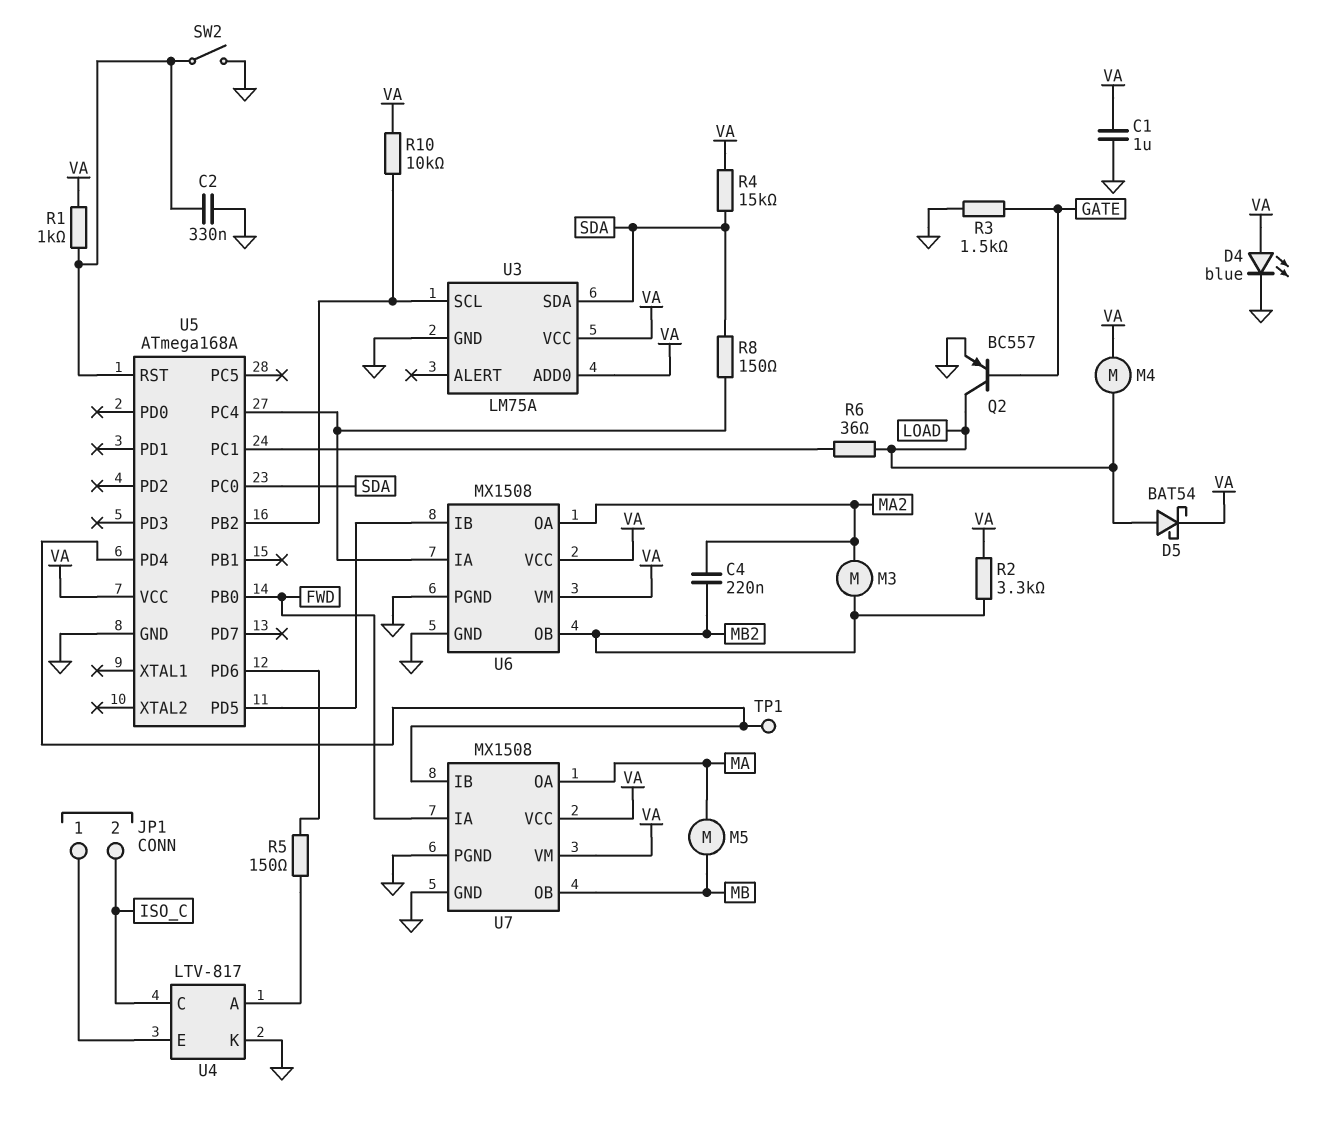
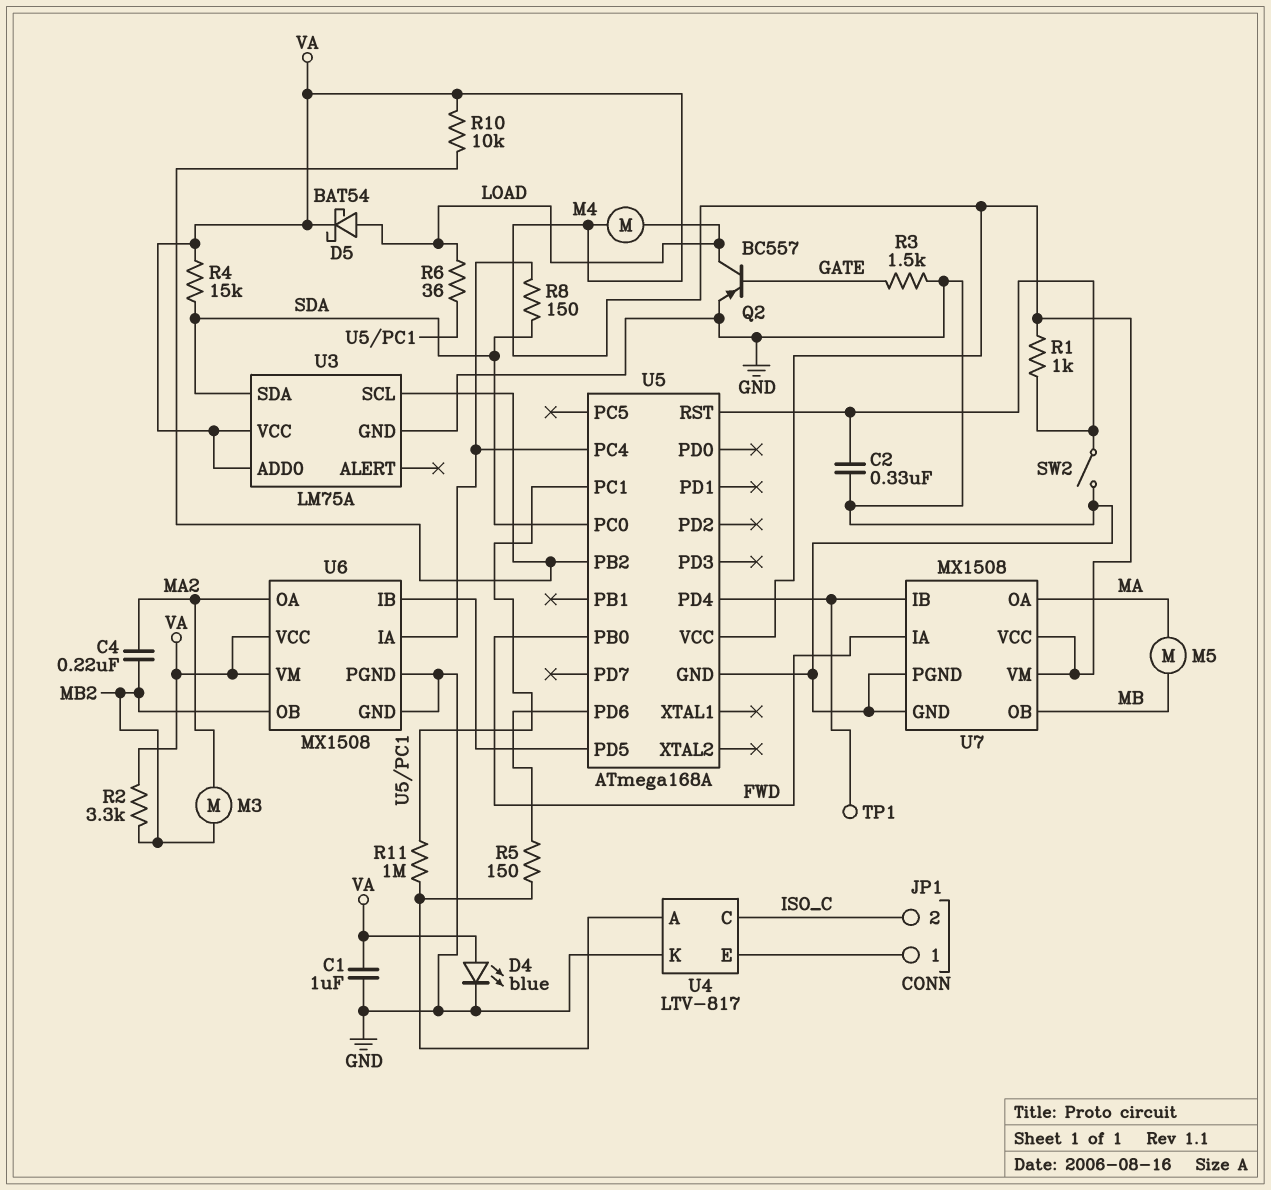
R11: none -> 1M (U4/A, U5/PC1)

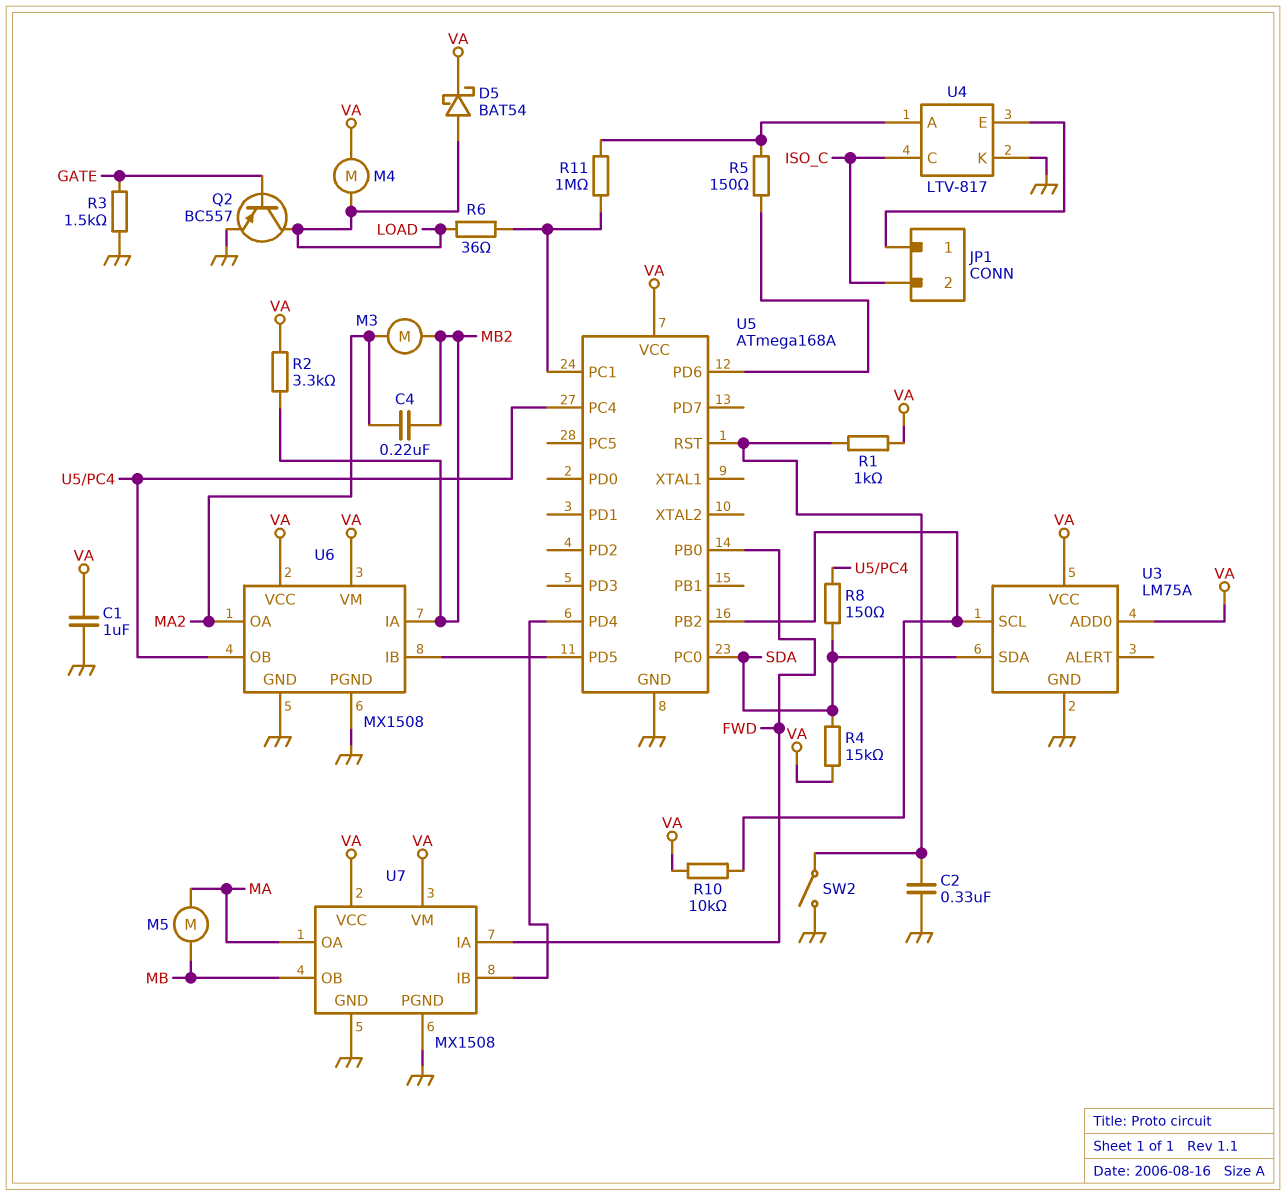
D4: LED blue (A VA, K GND) -> none
TP1: test point (U5/PD4) -> none
U6 pin IA: U5/PC4 -> MB2
U6 pin OB: MB2 -> U5/PC4

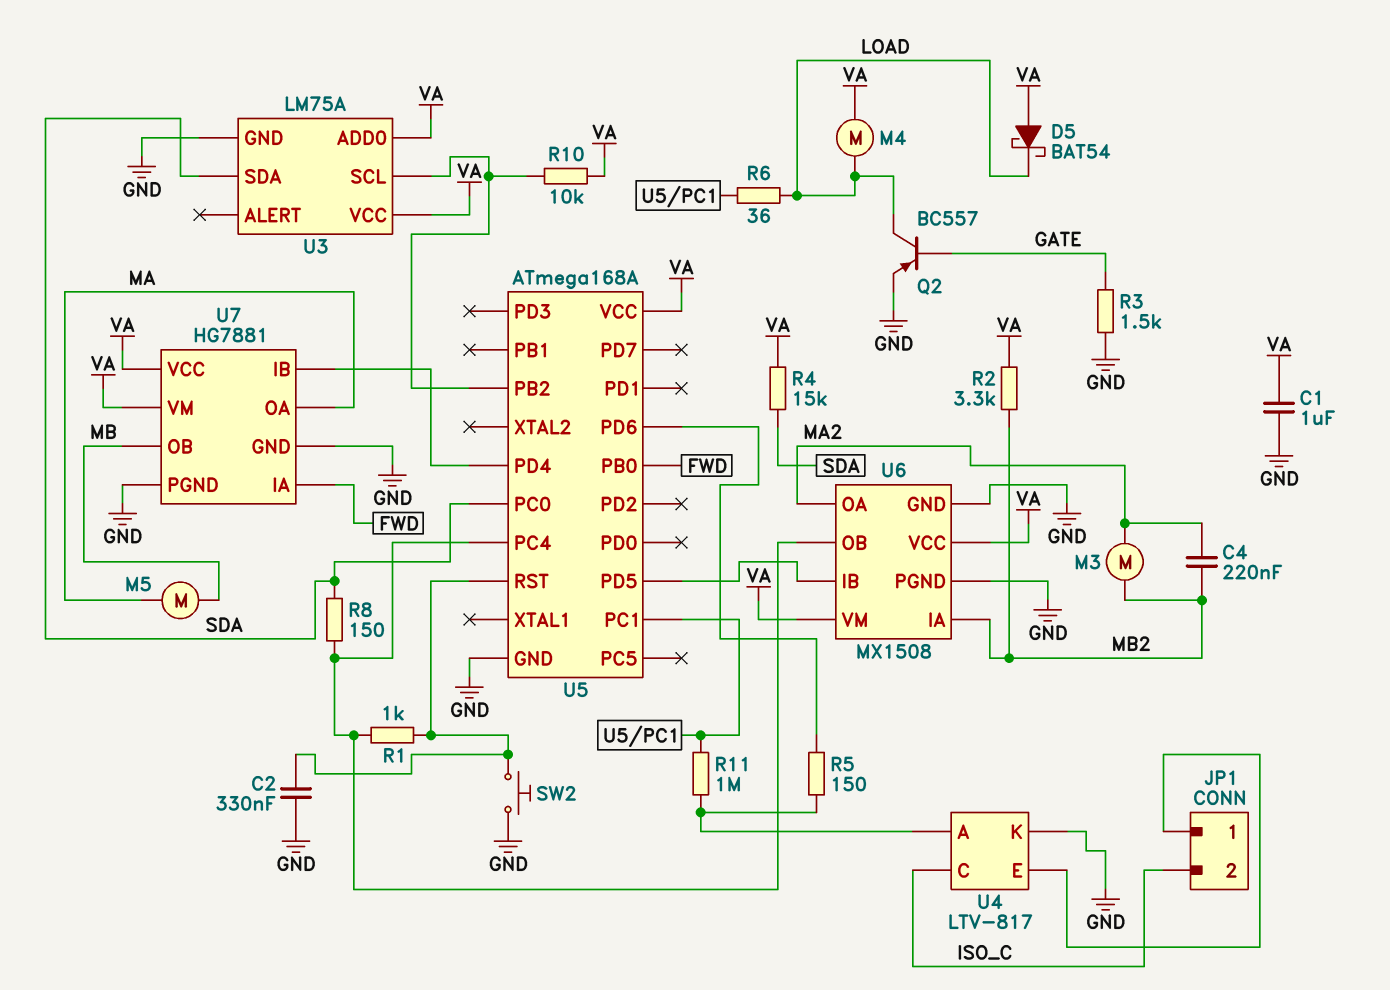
D5: schottky BAT54 (A LOAD, K VA) -> schottky BAT54 (A VA, K LOAD)
R1: 1k (U5/RST, VA) -> 1k (U5/PC4, U5/RST)
SW2: switch (GND, U5/RST) -> button (GND, U5/RST)
U7: MX1508 -> HG7881

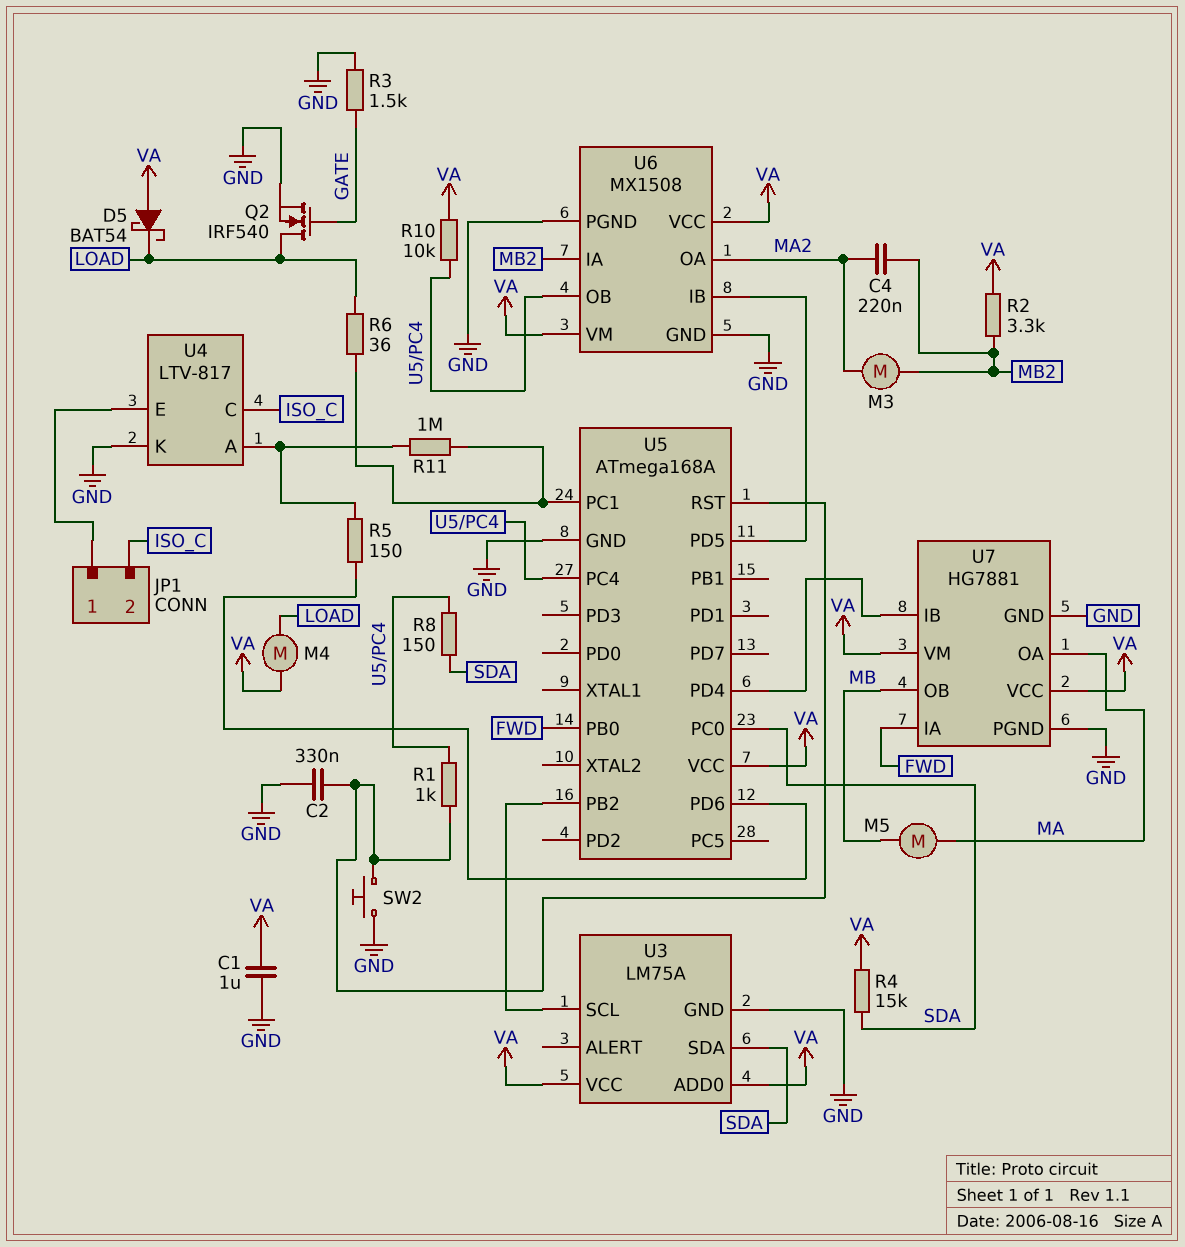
Q2: PNP BC557 (B GATE, C LOAD, E GND) -> NMOS IRF540 (G GATE, D LOAD, S GND)
R10: 10k (U3/SCL, VA) -> 10k (U5/PC4, VA)

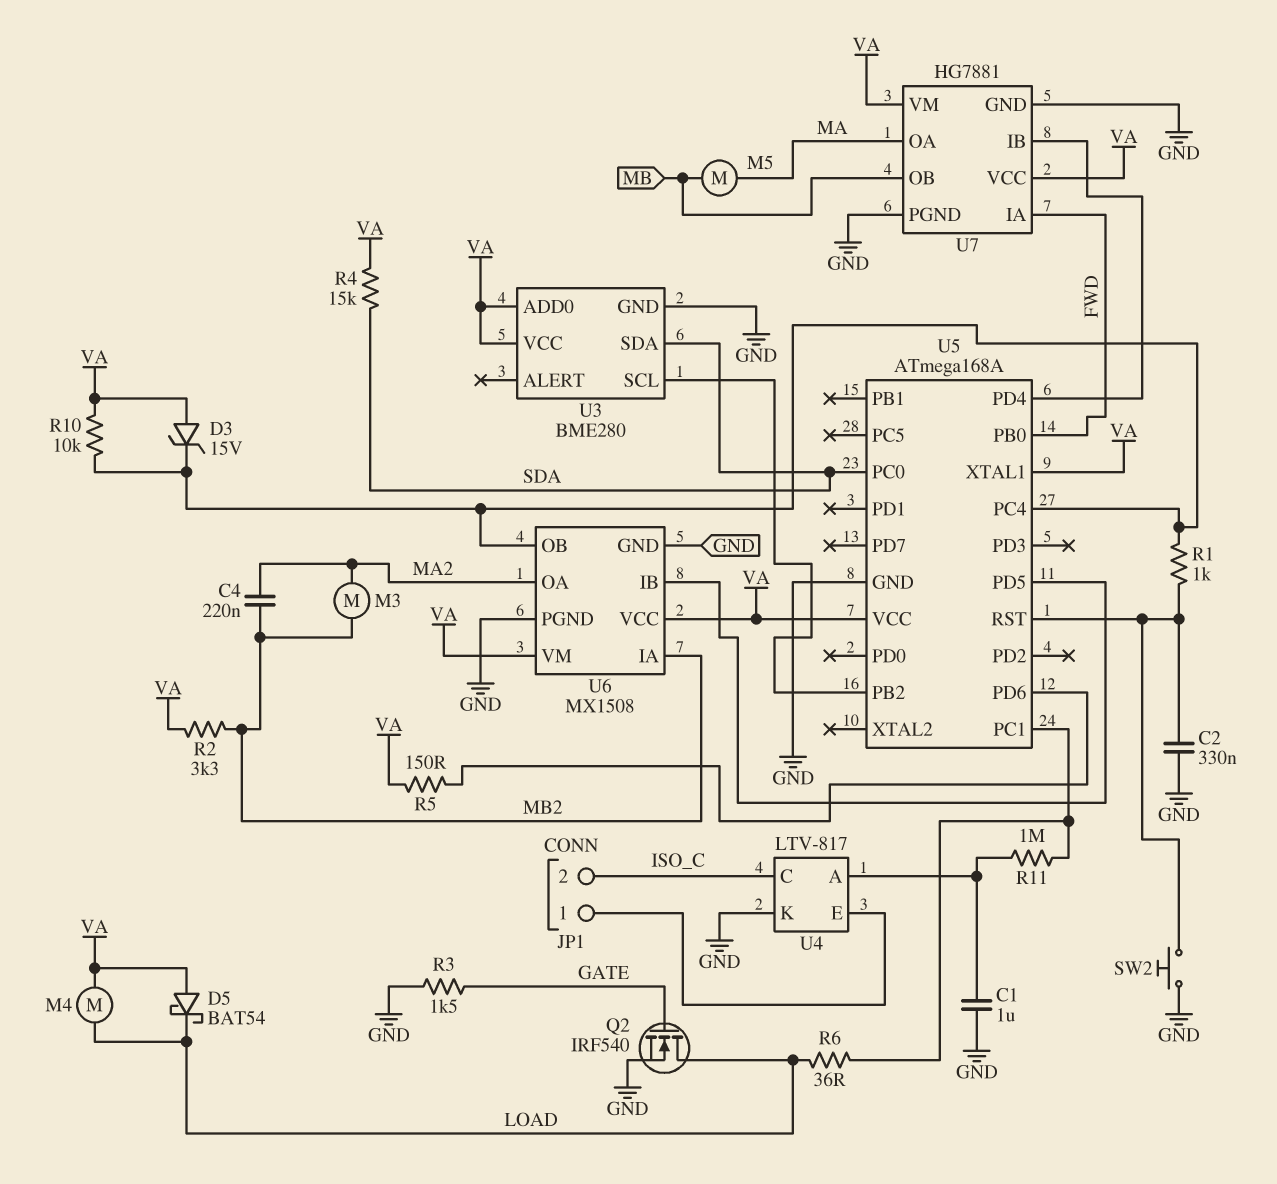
C1: 1uF (GND, VA) -> 1uF (GND, U4/A)
D3: none -> zener 15V (A VA, K U5/PC4)
R5: 150 (U4/A, U5/PD6) -> 150 (U5/PD6, VA)
R8: 150 (SDA, U5/PC4) -> none
U3: LM75A -> BME280
U5 pin XTAL1: none -> VA

